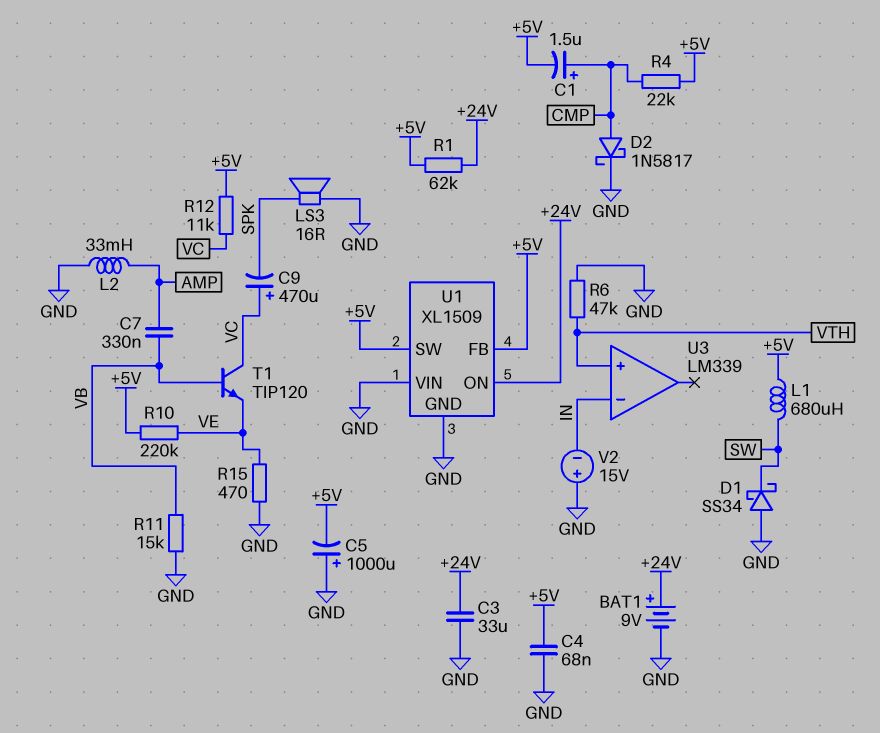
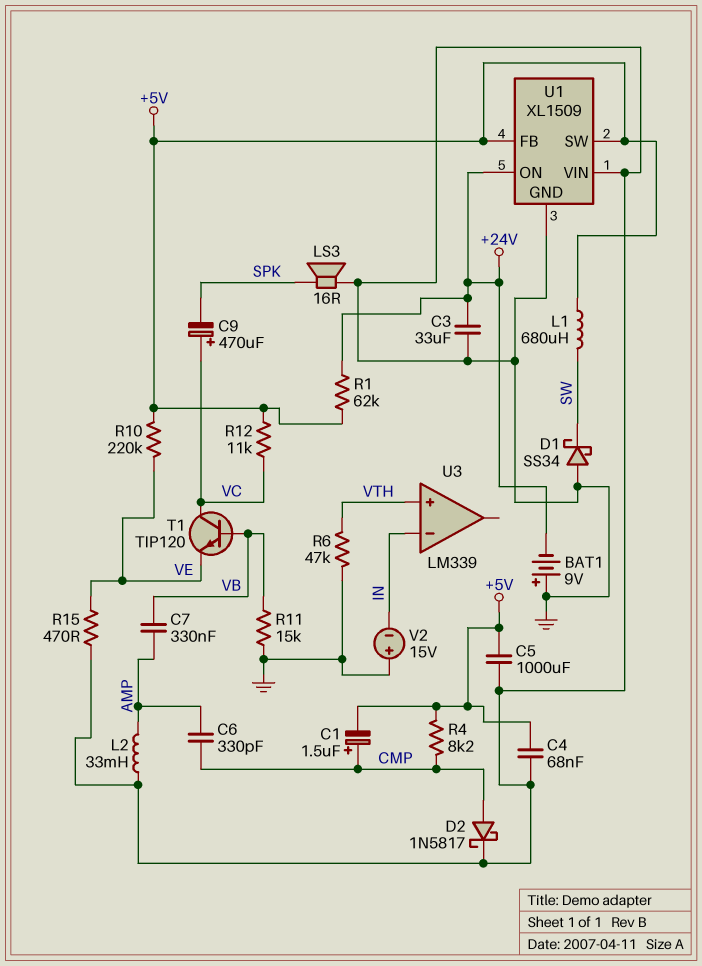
BAT1: 9V (plus +24V, minus GND) -> 9V (plus GND, minus +24V)
C5: 1000uF (plus GND, minus +5V) -> 1000uF (+5V, GND)
C6: none -> 330pF (AMP, CMP)
R4: 22k (+5V, CMP) -> 8.2k (+5V, CMP)

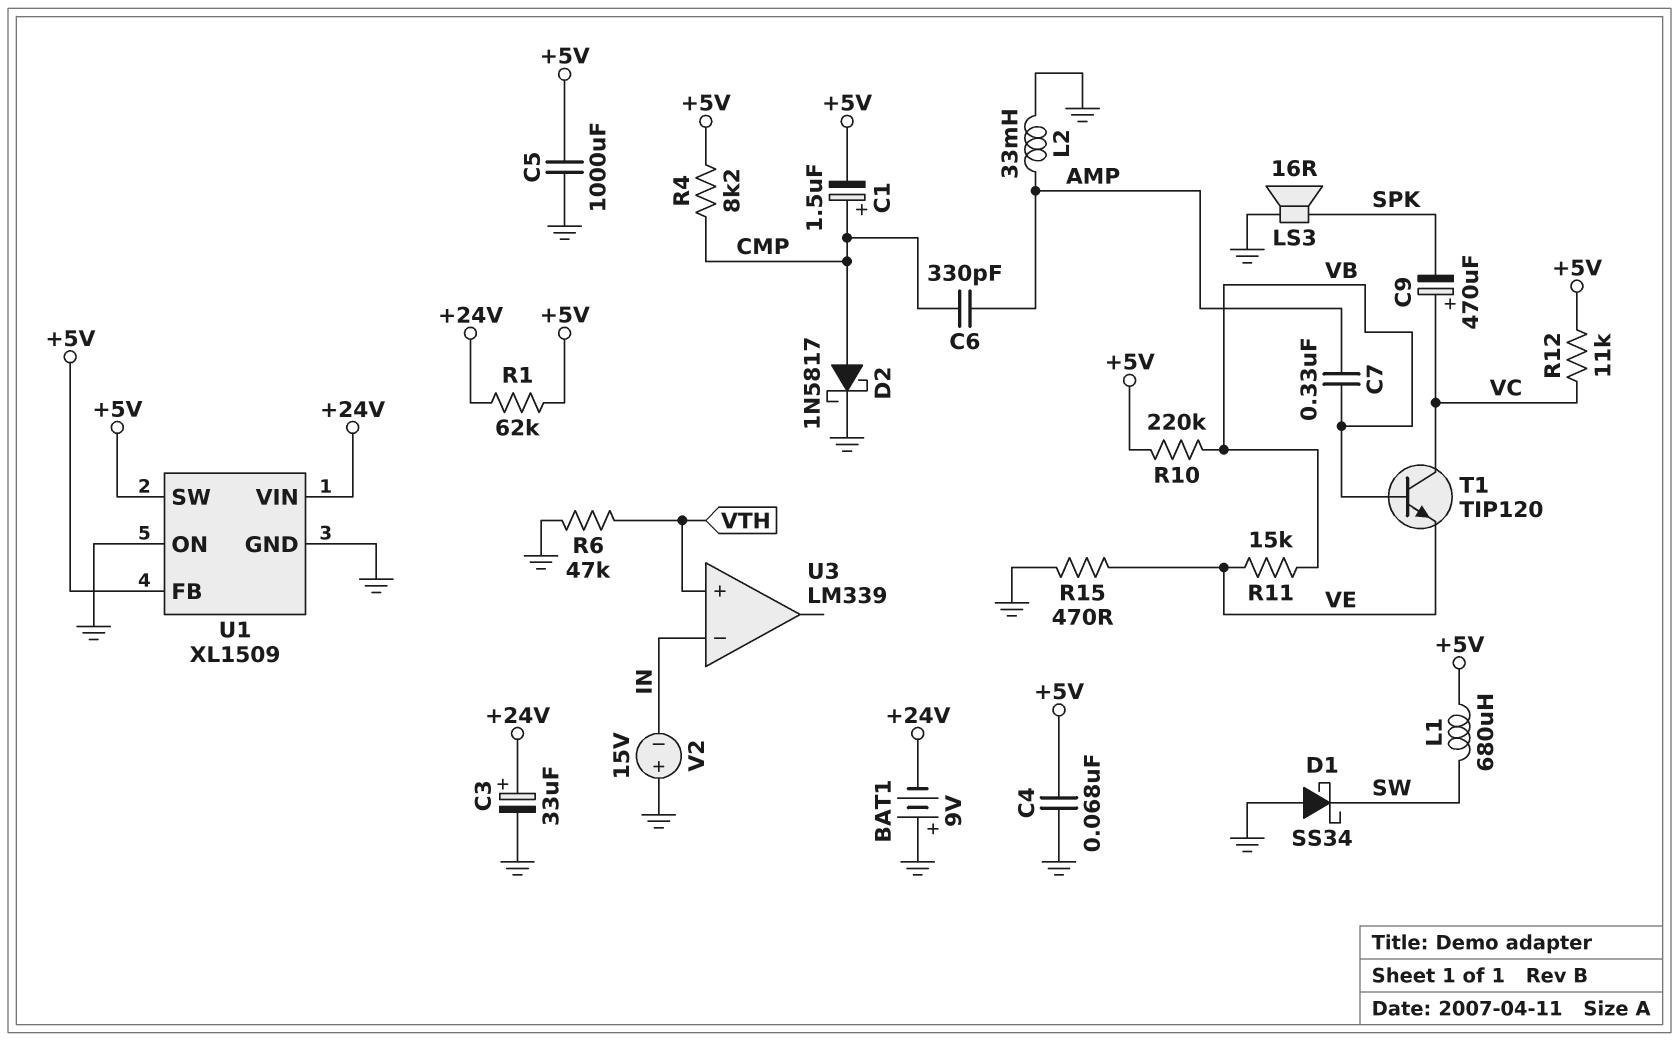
C3: 33uF (+24V, GND) -> 33uF (plus +24V, minus GND)
R10: 220k (+5V, VE) -> 220k (+5V, VB)
R11: 15k (GND, VB) -> 15k (VB, VE)
U1 pin ON: +24V -> GND
U1 pin VIN: GND -> +24V

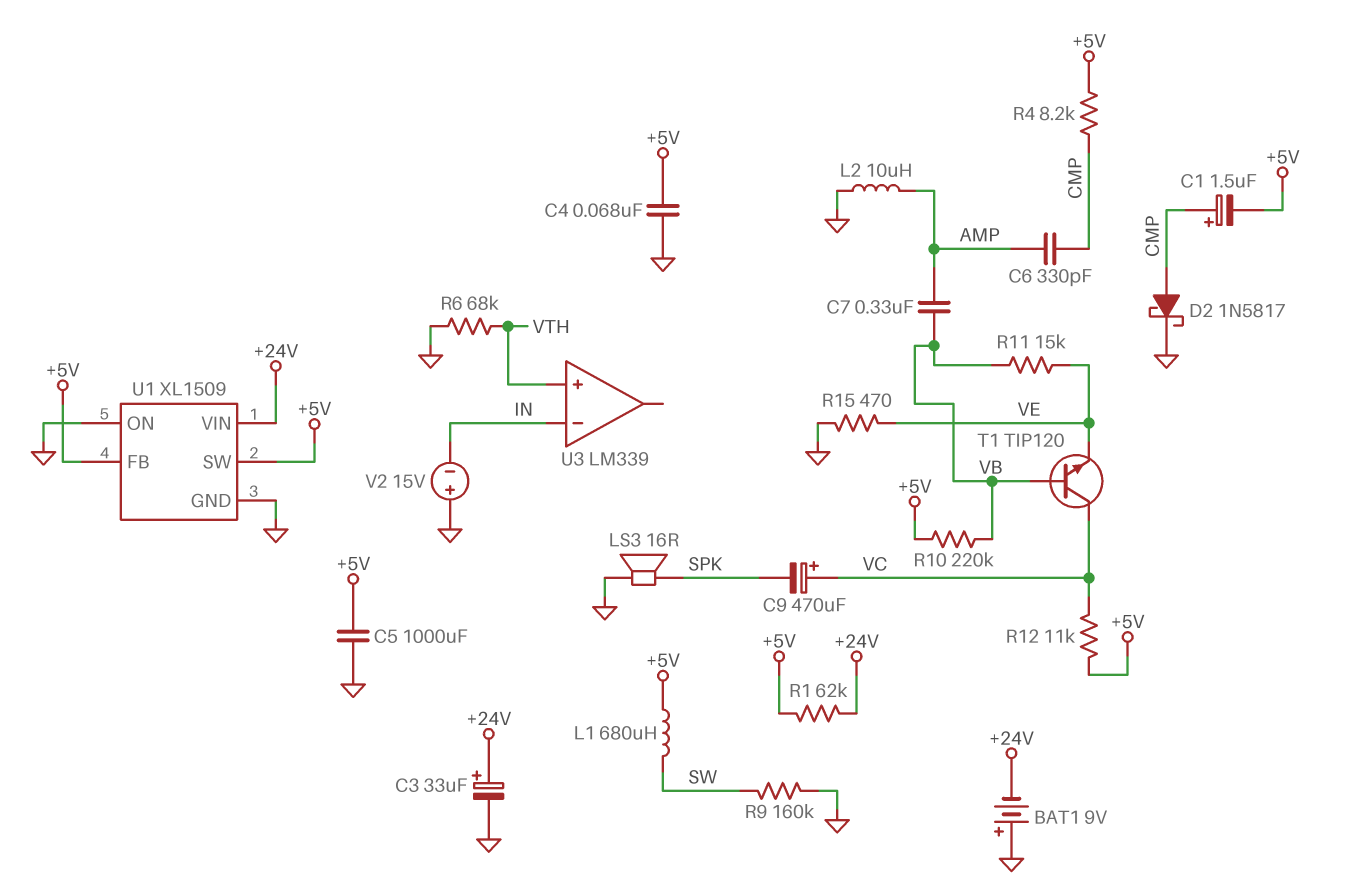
D1: schottky SS34 (A GND, K SW) -> none
L2: 33mH (AMP, GND) -> 10uH (AMP, GND)
R6: 47k (GND, VTH) -> 68k (GND, VTH)
R9: none -> 160k (GND, SW)

